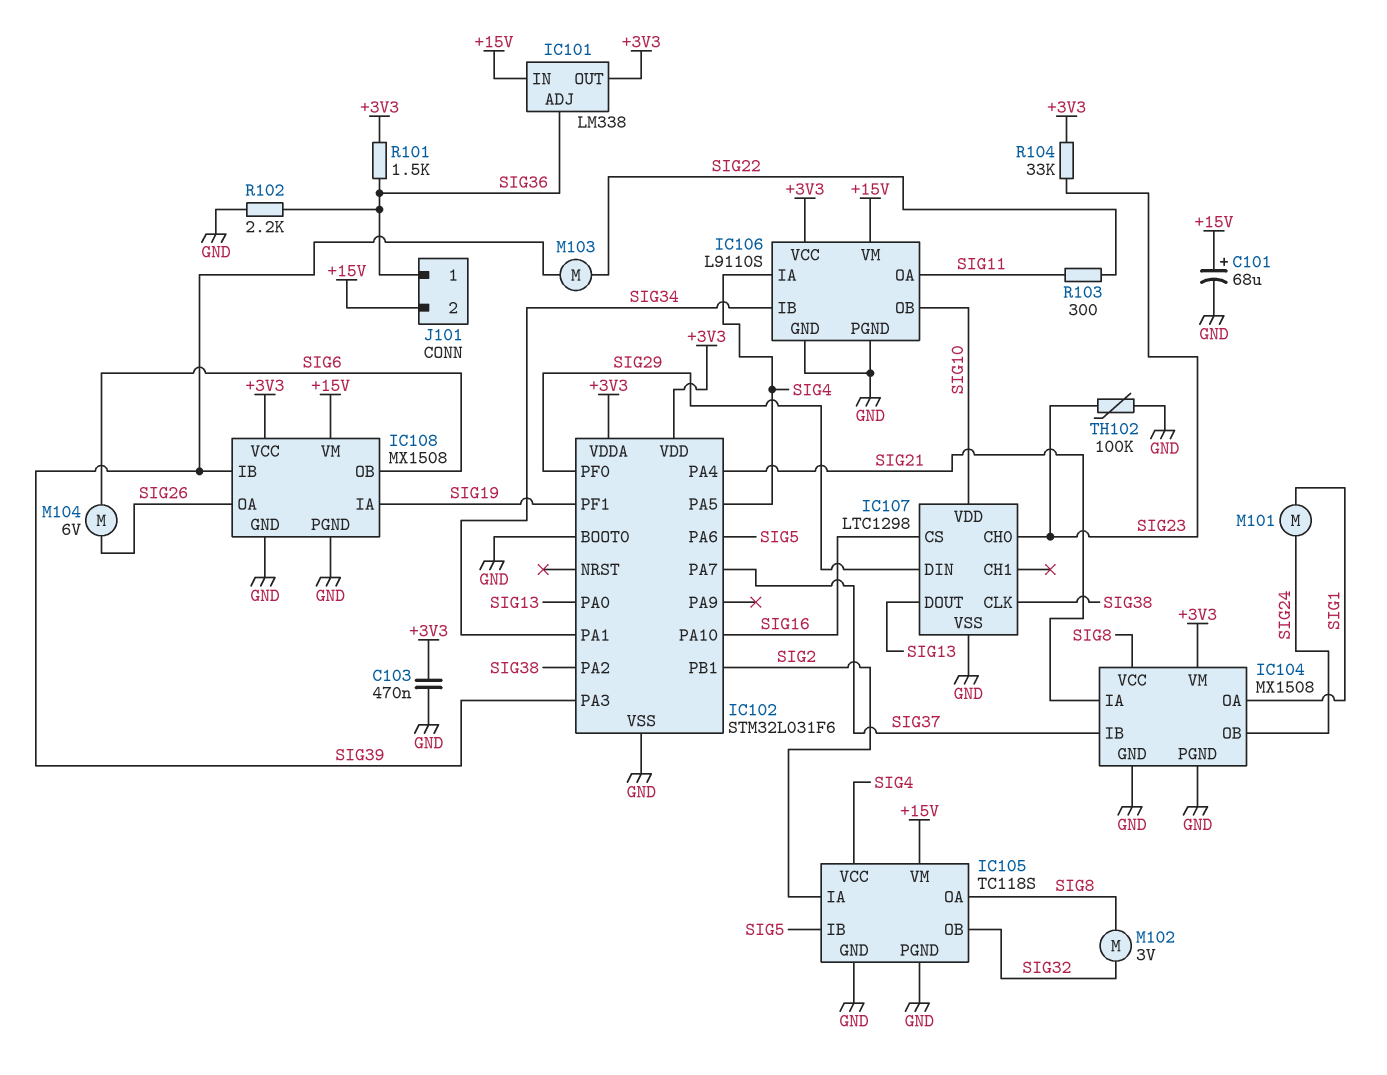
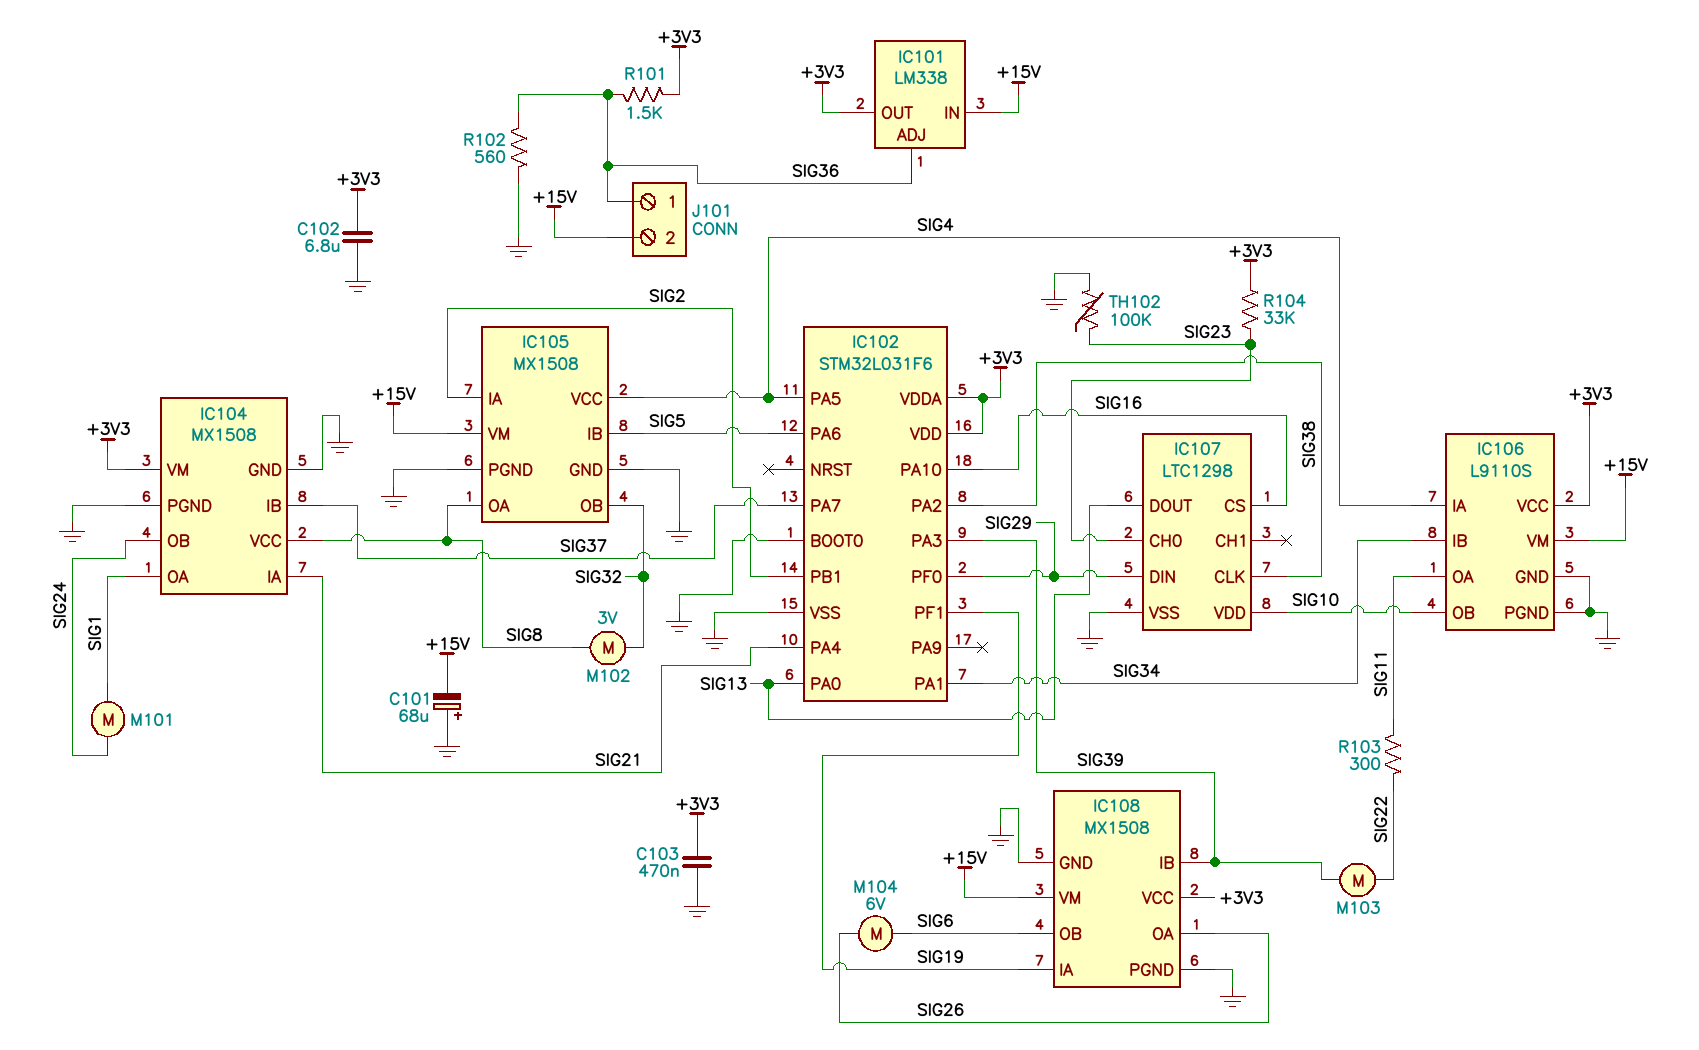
C101: 68uF (plus +15V, minus GND) -> 68uF (plus GND, minus +15V)
C102: none -> 6.8uF (+3V3, GND)
IC105: TC118S -> MX1508
R102: 2.2k (GND, SIG36) -> 560 (GND, SIG36)

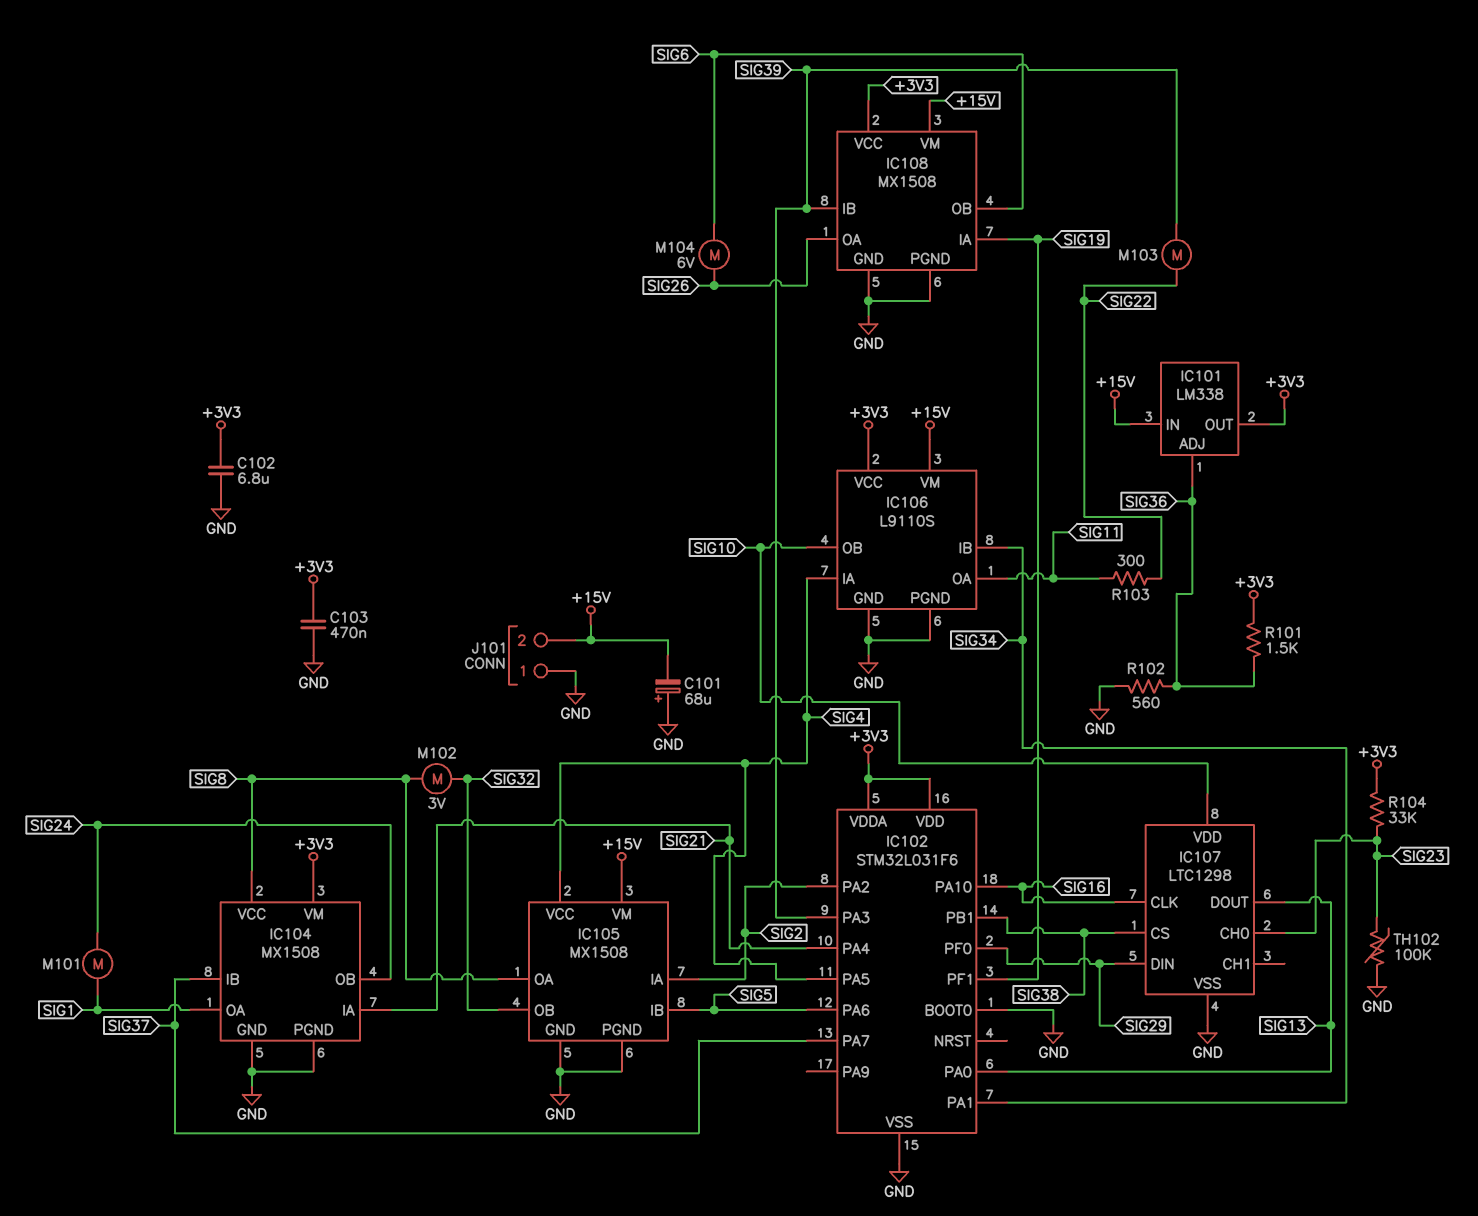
IC102 pin PA2: SIG38 -> SIG2
IC102 pin PB1: SIG2 -> SIG38
IC107 pin CLK: SIG38 -> SIG16
IC107 pin CS: SIG16 -> SIG38
J101 pin 1: SIG36 -> GND

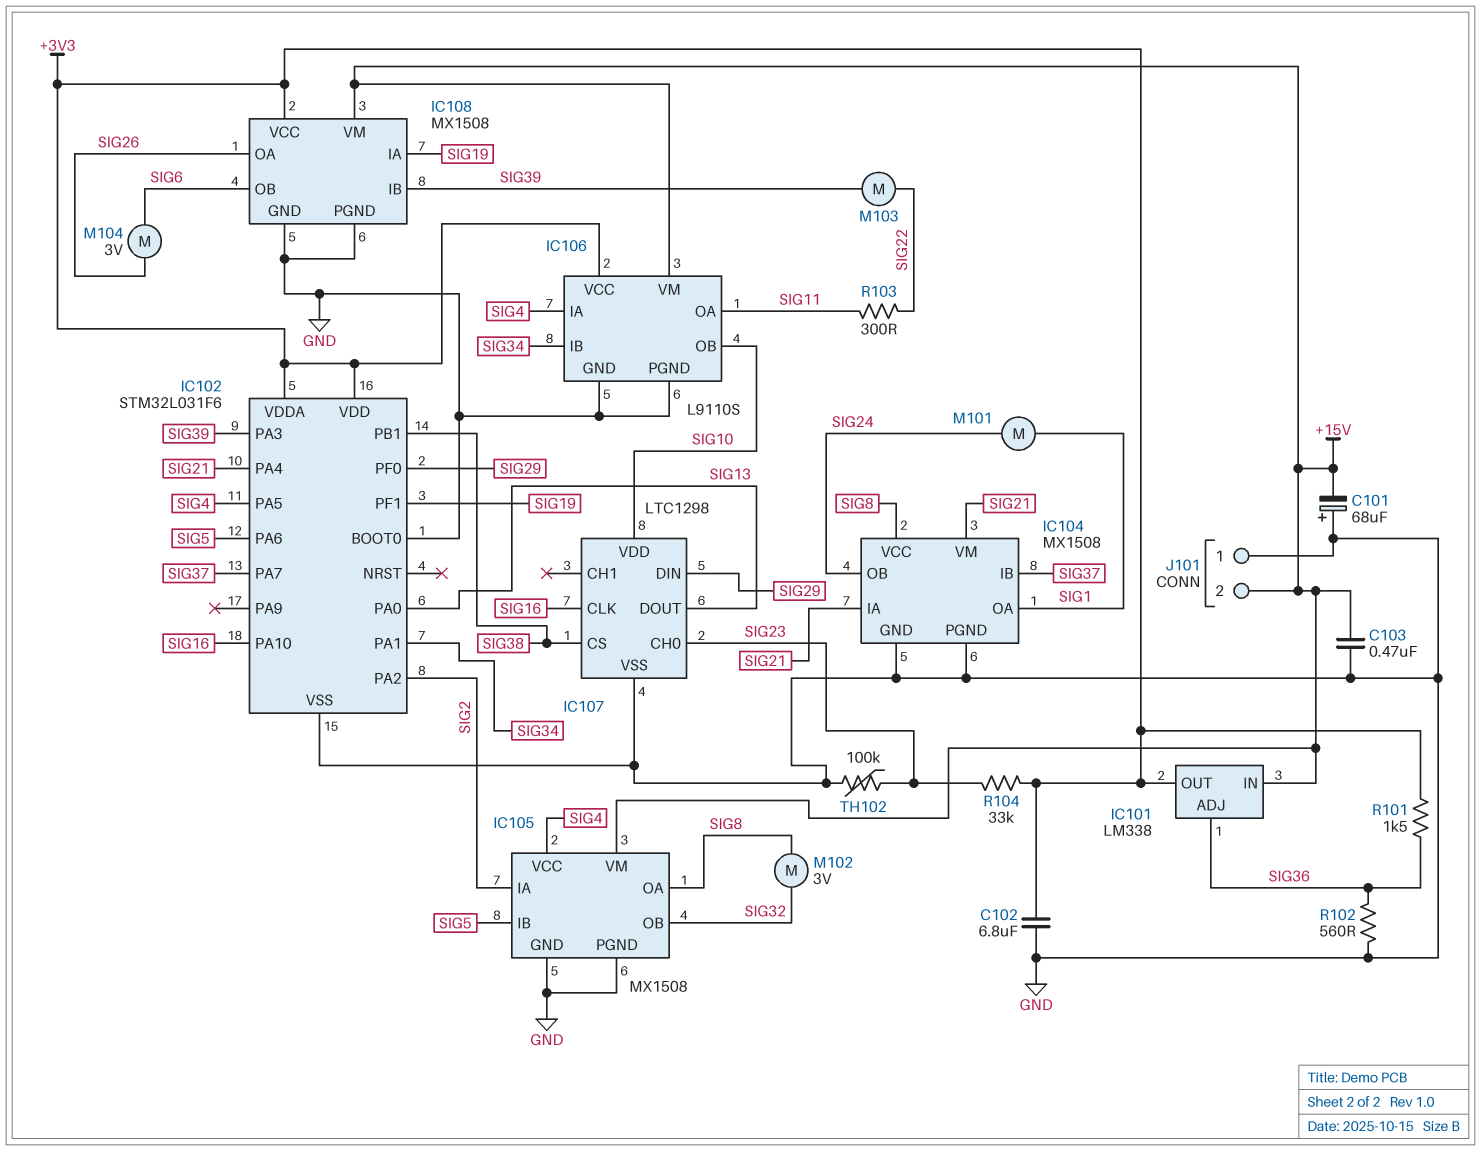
C103: 470nF (+3V3, GND) -> 470nF (+15V, GND)
IC104 pin VM: +3V3 -> SIG21
M104: motor 6V (SIG6, SIG26) -> motor 3V (SIG6, SIG26)

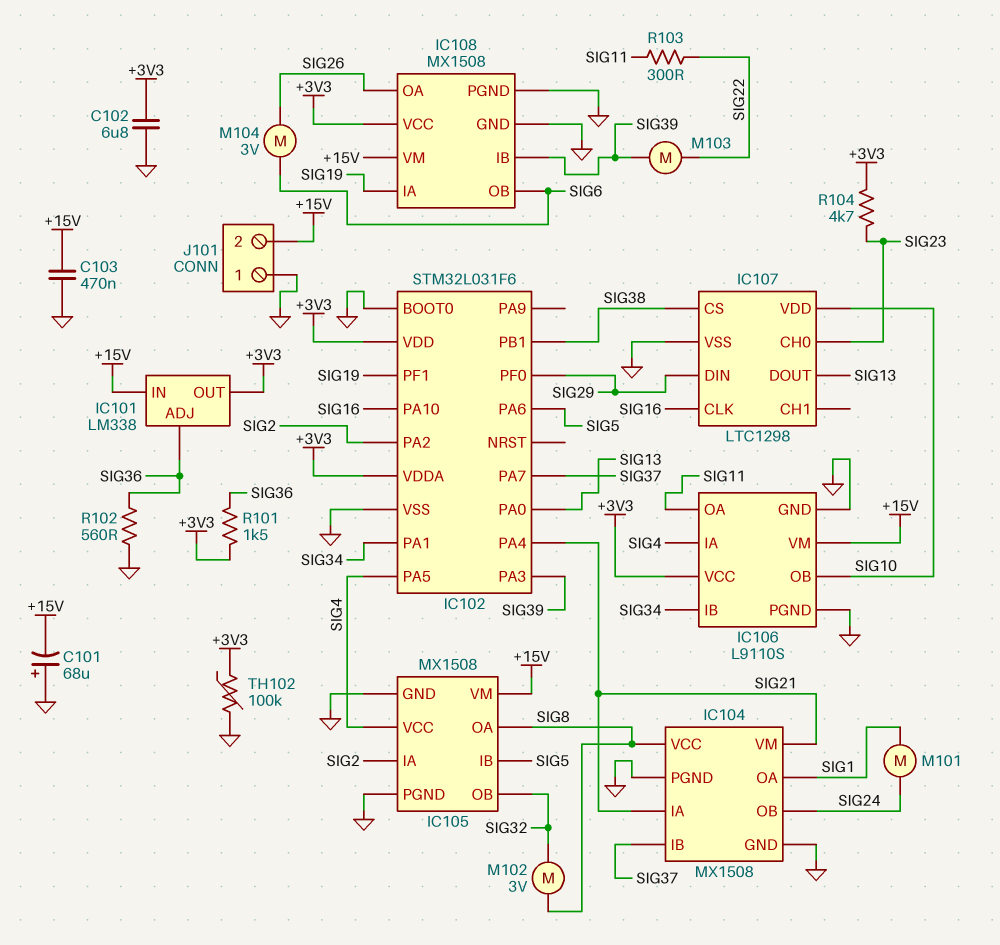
R104: 33k (+3V3, SIG23) -> 4.7k (+3V3, SIG23)
TH102: 100k (GND, SIG23) -> 100k (+3V3, GND)

